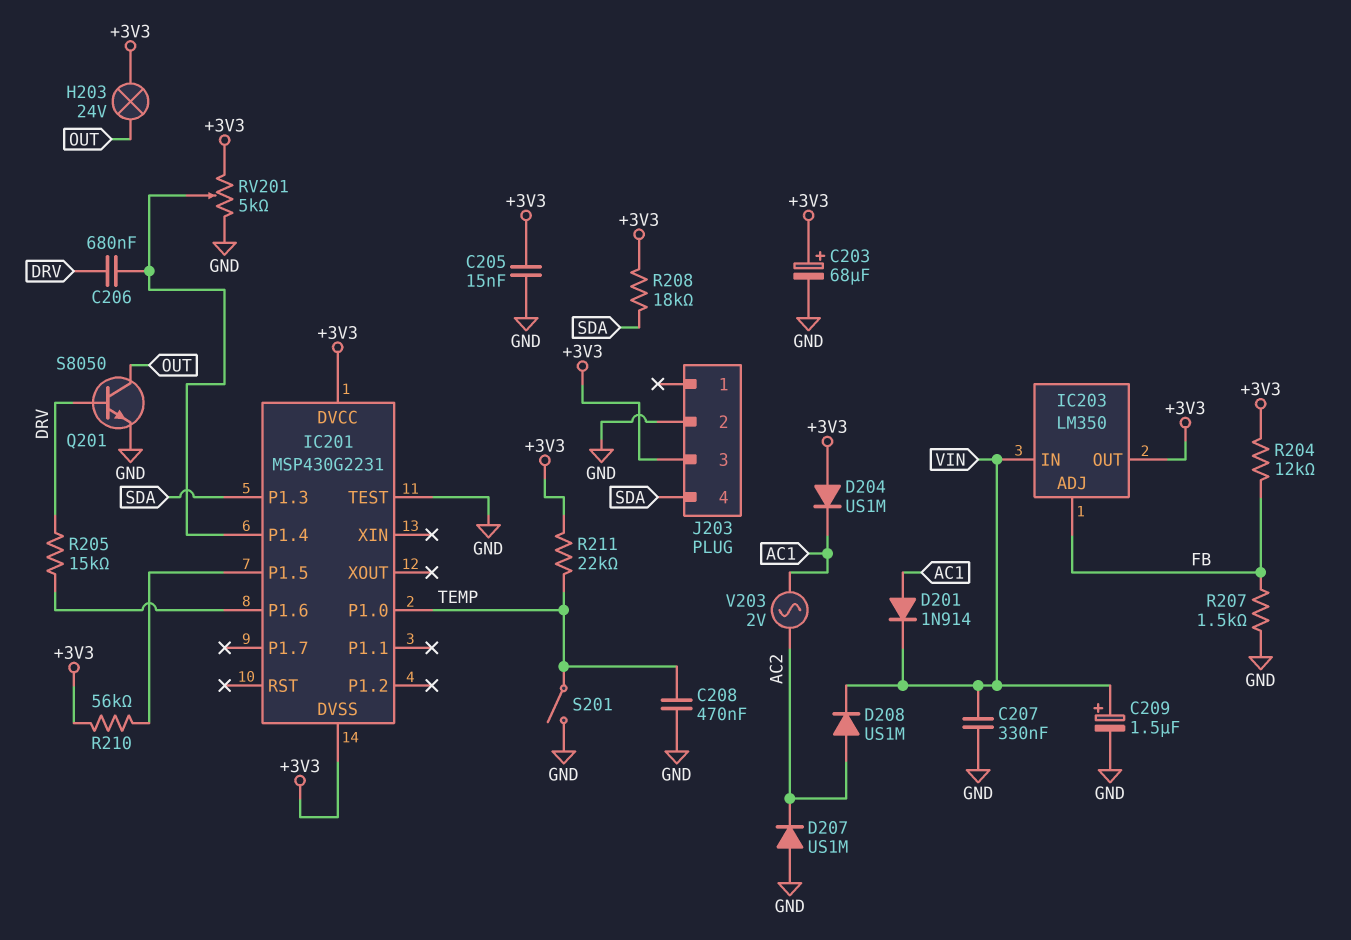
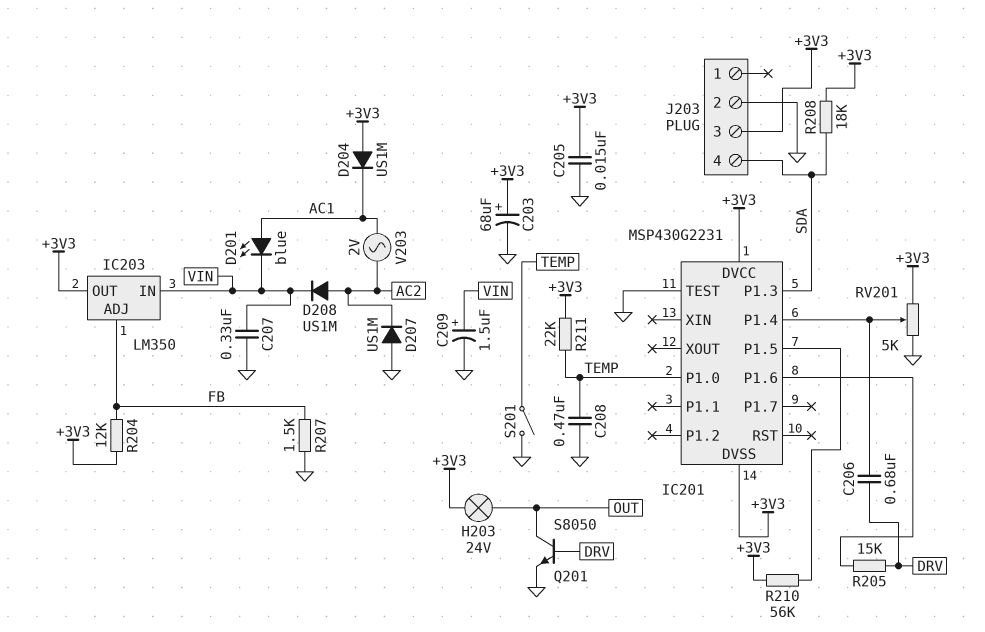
D201: diode 1N914 (A AC1, K VIN) -> LED blue (A AC1, K VIN)

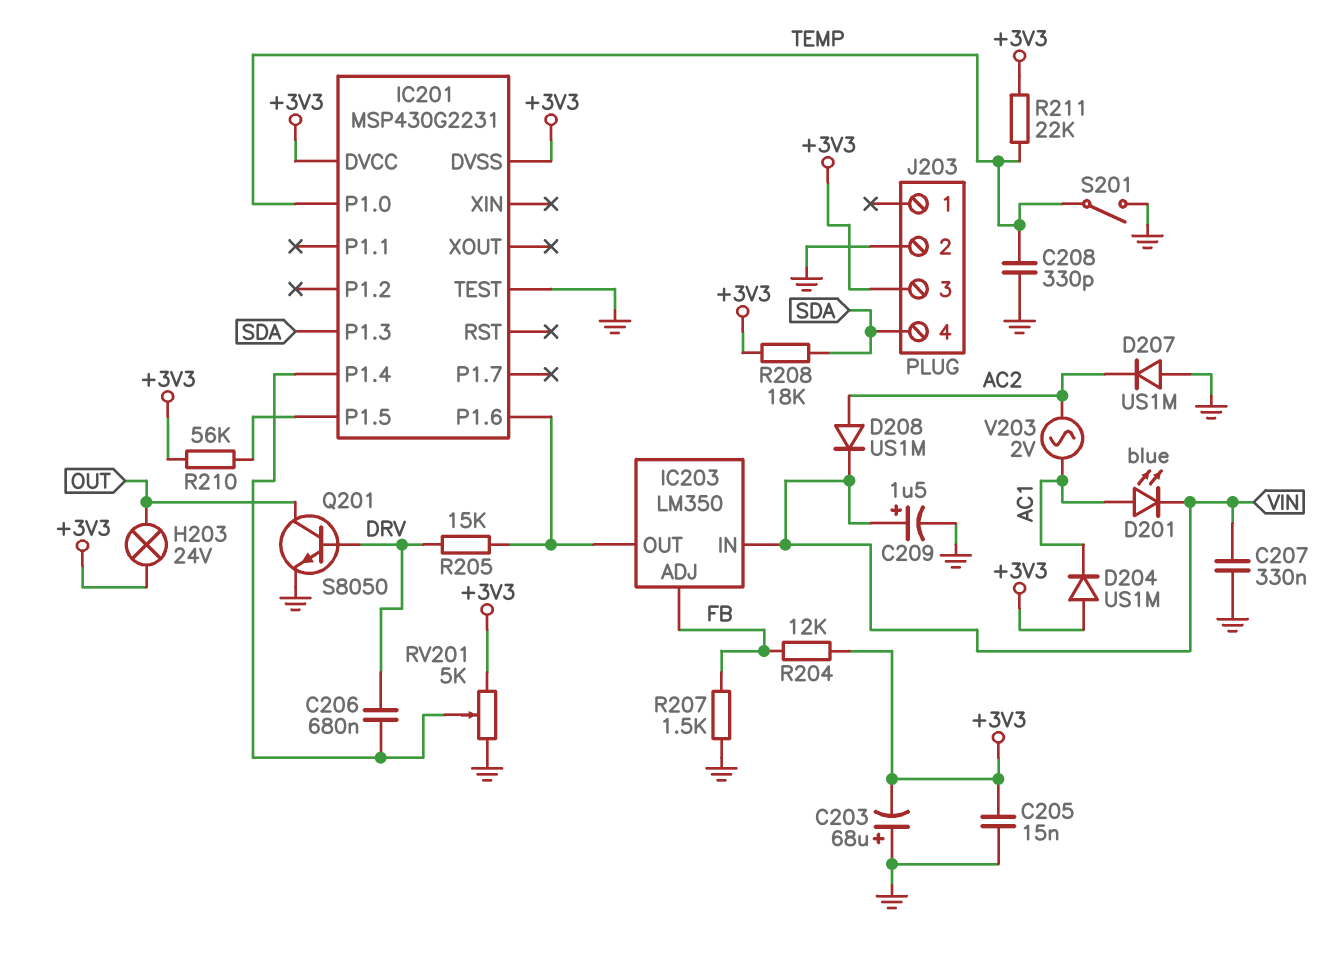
C203: 68uF (plus +3V3, minus GND) -> 68uF (plus GND, minus +3V3)
C208: 470nF (GND, TEMP) -> 330pF (GND, TEMP)
IC203 pin OUT: +3V3 -> IC201/P1.6

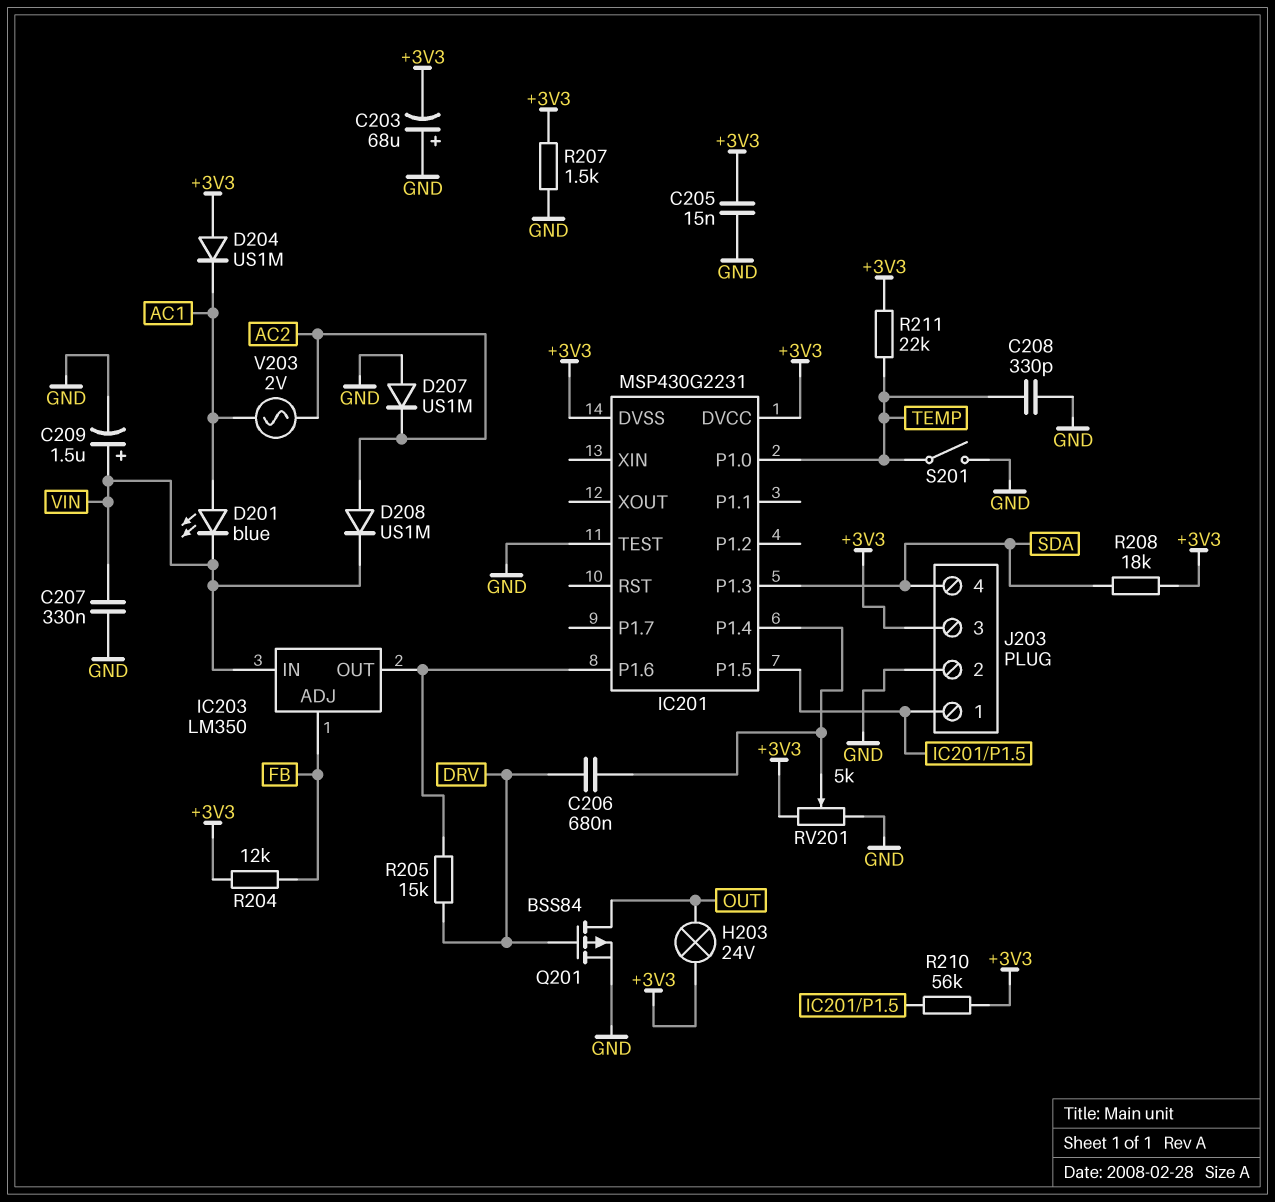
J203 pin 1: none -> IC201/P1.5
Q201: NPN S8050 (B DRV, C OUT, E GND) -> PMOS BSS84 (G DRV, D OUT, S GND)
R207: 1.5k (FB, GND) -> 1.5k (+3V3, GND)

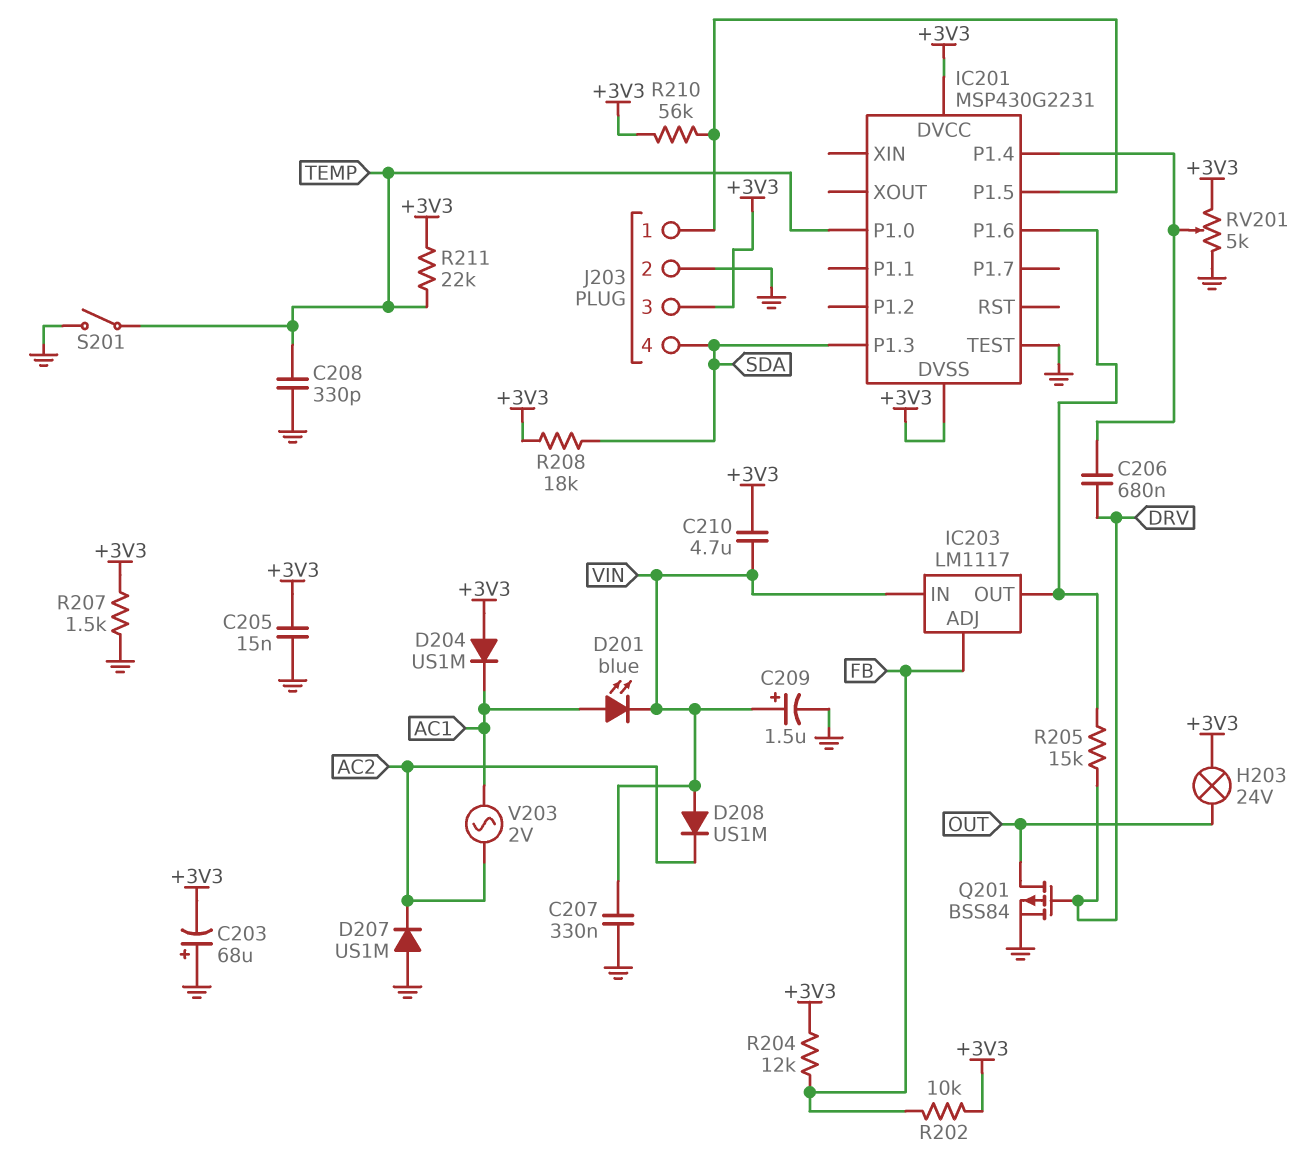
C210: none -> 4.7uF (+3V3, VIN)
D208: diode US1M (A AC2, K VIN) -> diode US1M (A VIN, K AC2)
IC203: LM350 -> LM1117
R202: none -> 10k (+3V3, FB)

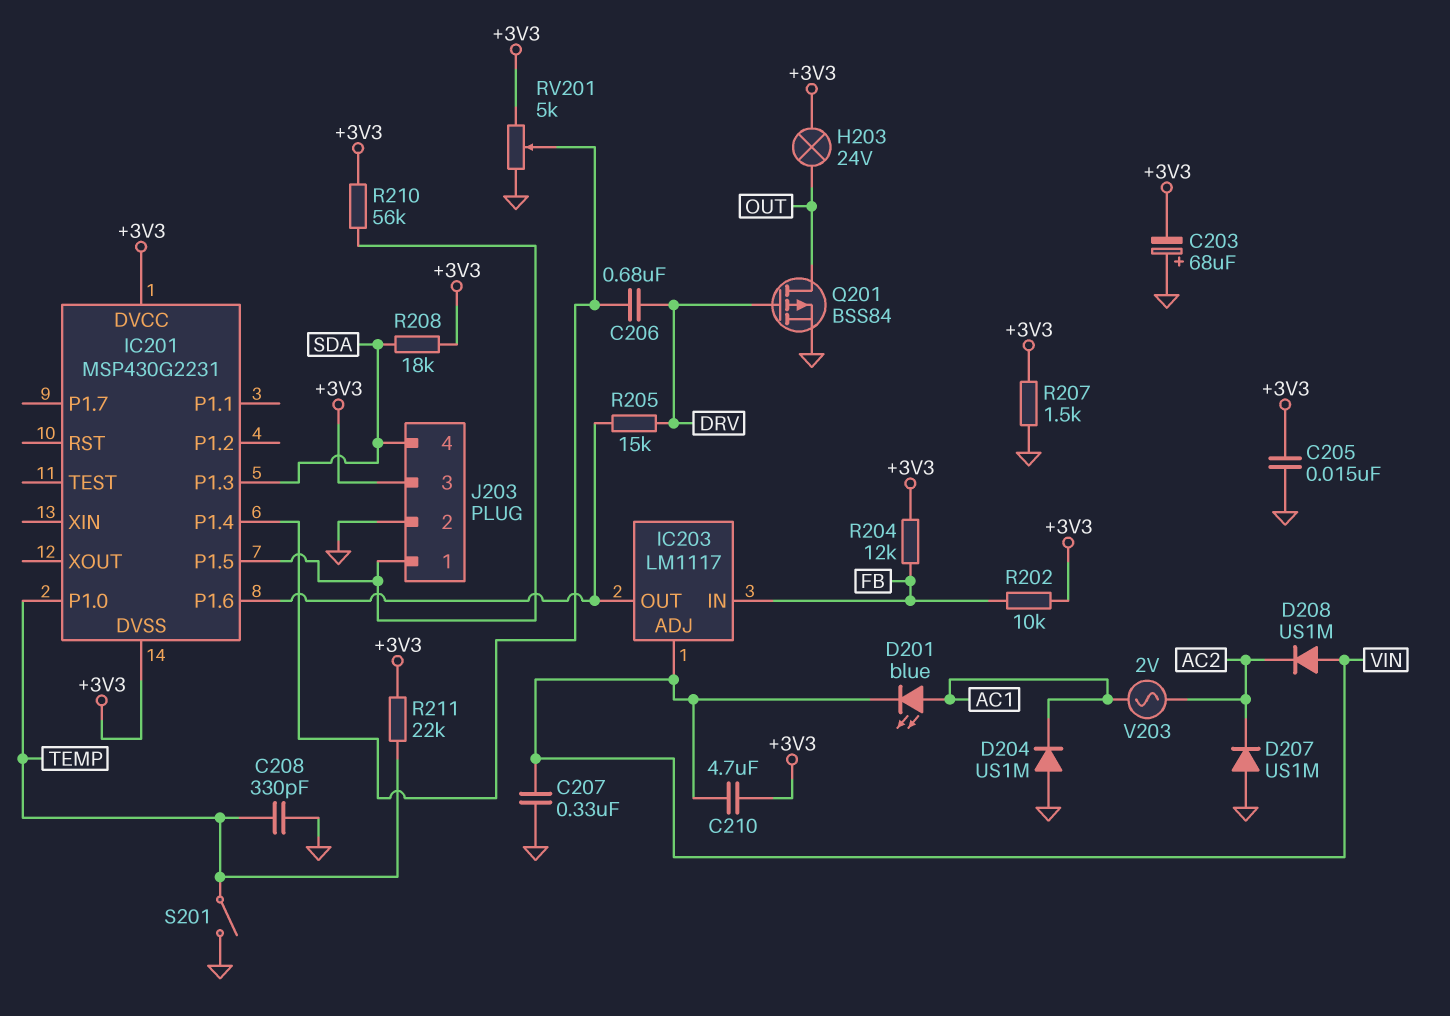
C209: 1.5uF (plus VIN, minus GND) -> none
D204: diode US1M (A +3V3, K AC1) -> diode US1M (A GND, K AC1)
IC201 pin TEST: GND -> none
IC203 pin ADJ: FB -> VIN
IC203 pin IN: VIN -> FB

